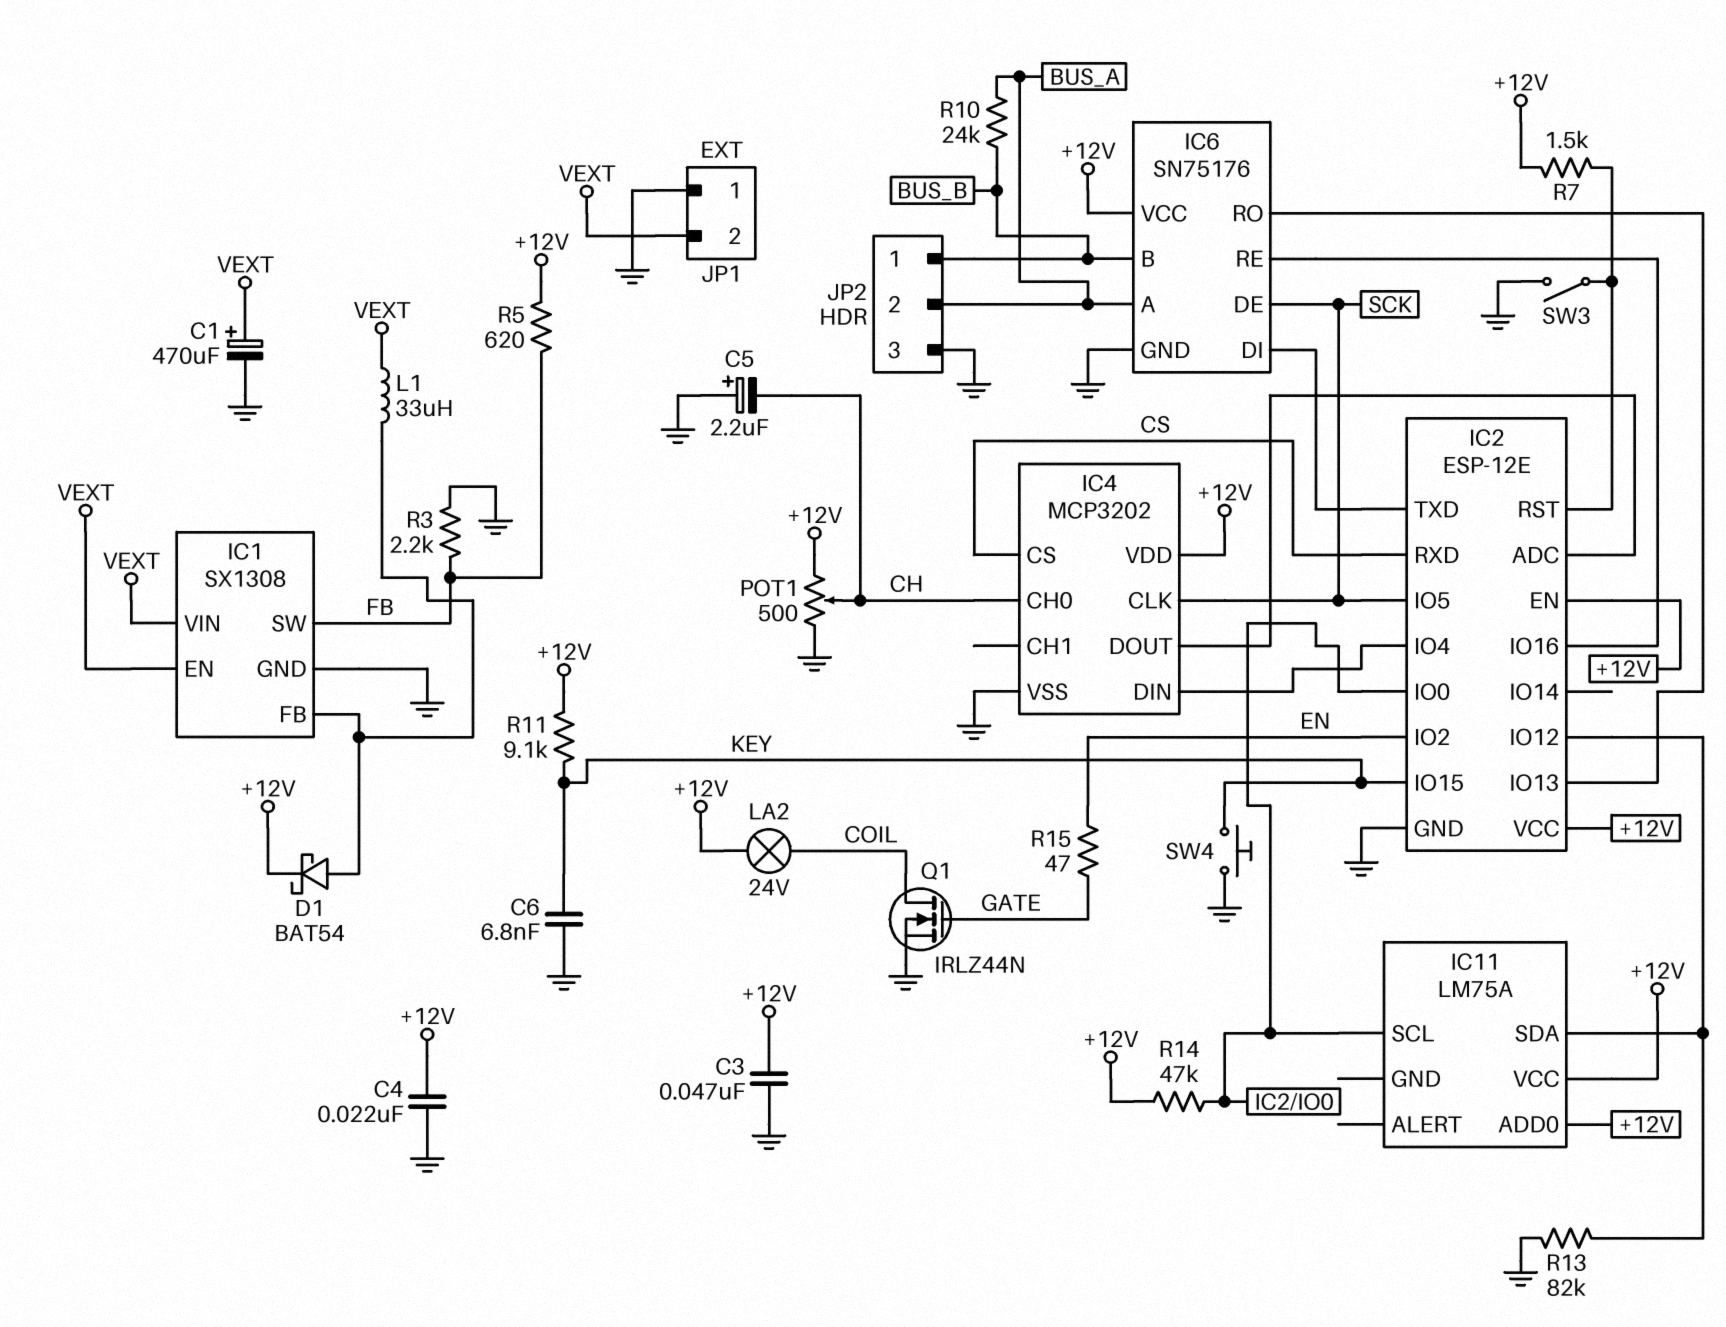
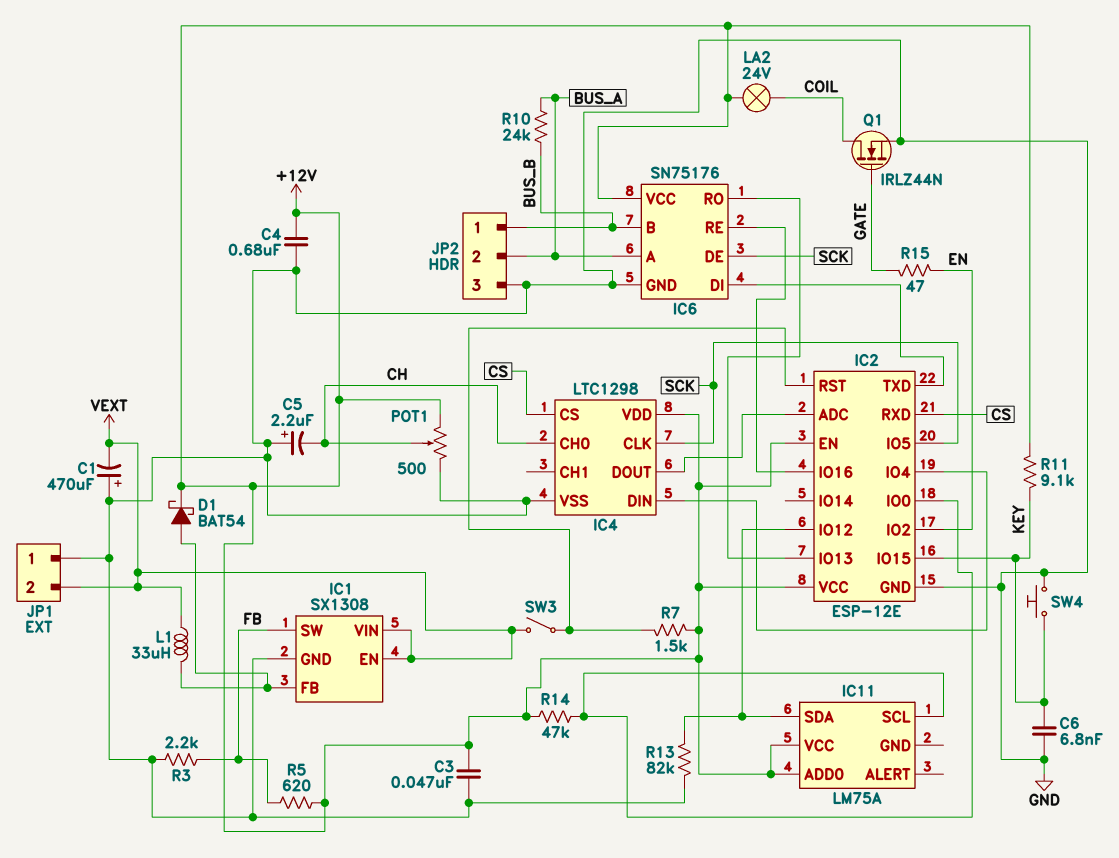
C1: 470uF (plus VEXT, minus GND) -> 470uF (plus GND, minus VEXT)
C4: 22nF (+12V, GND) -> 680nF (+12V, GND)
IC4: MCP3202 -> LTC1298
SW3: switch (GND, IC2/RST) -> switch (IC2/RST, VEXT)

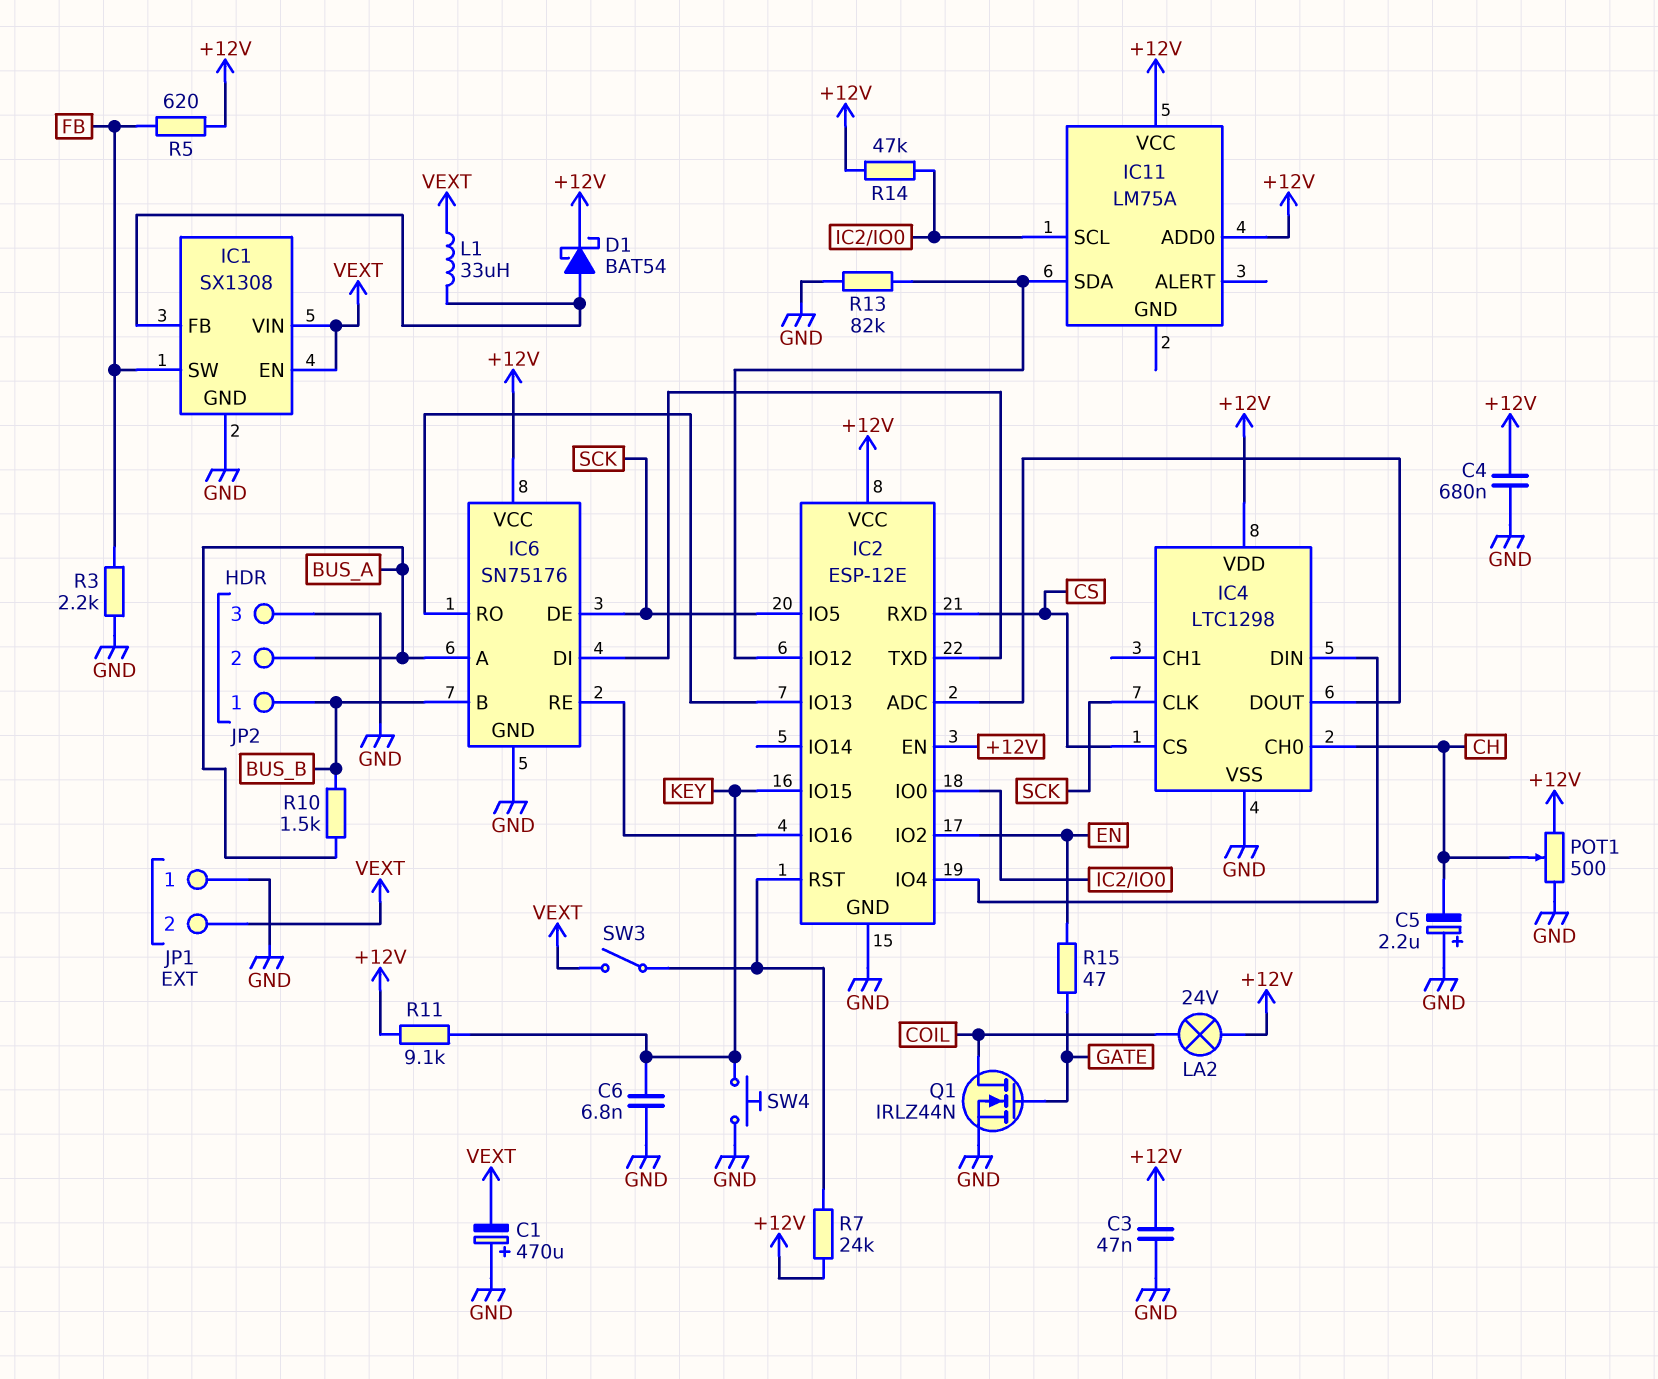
R7: 1.5k (+12V, IC2/RST) -> 24k (+12V, IC2/RST)
R10: 24k (BUS_A, BUS_B) -> 1.5k (BUS_A, BUS_B)

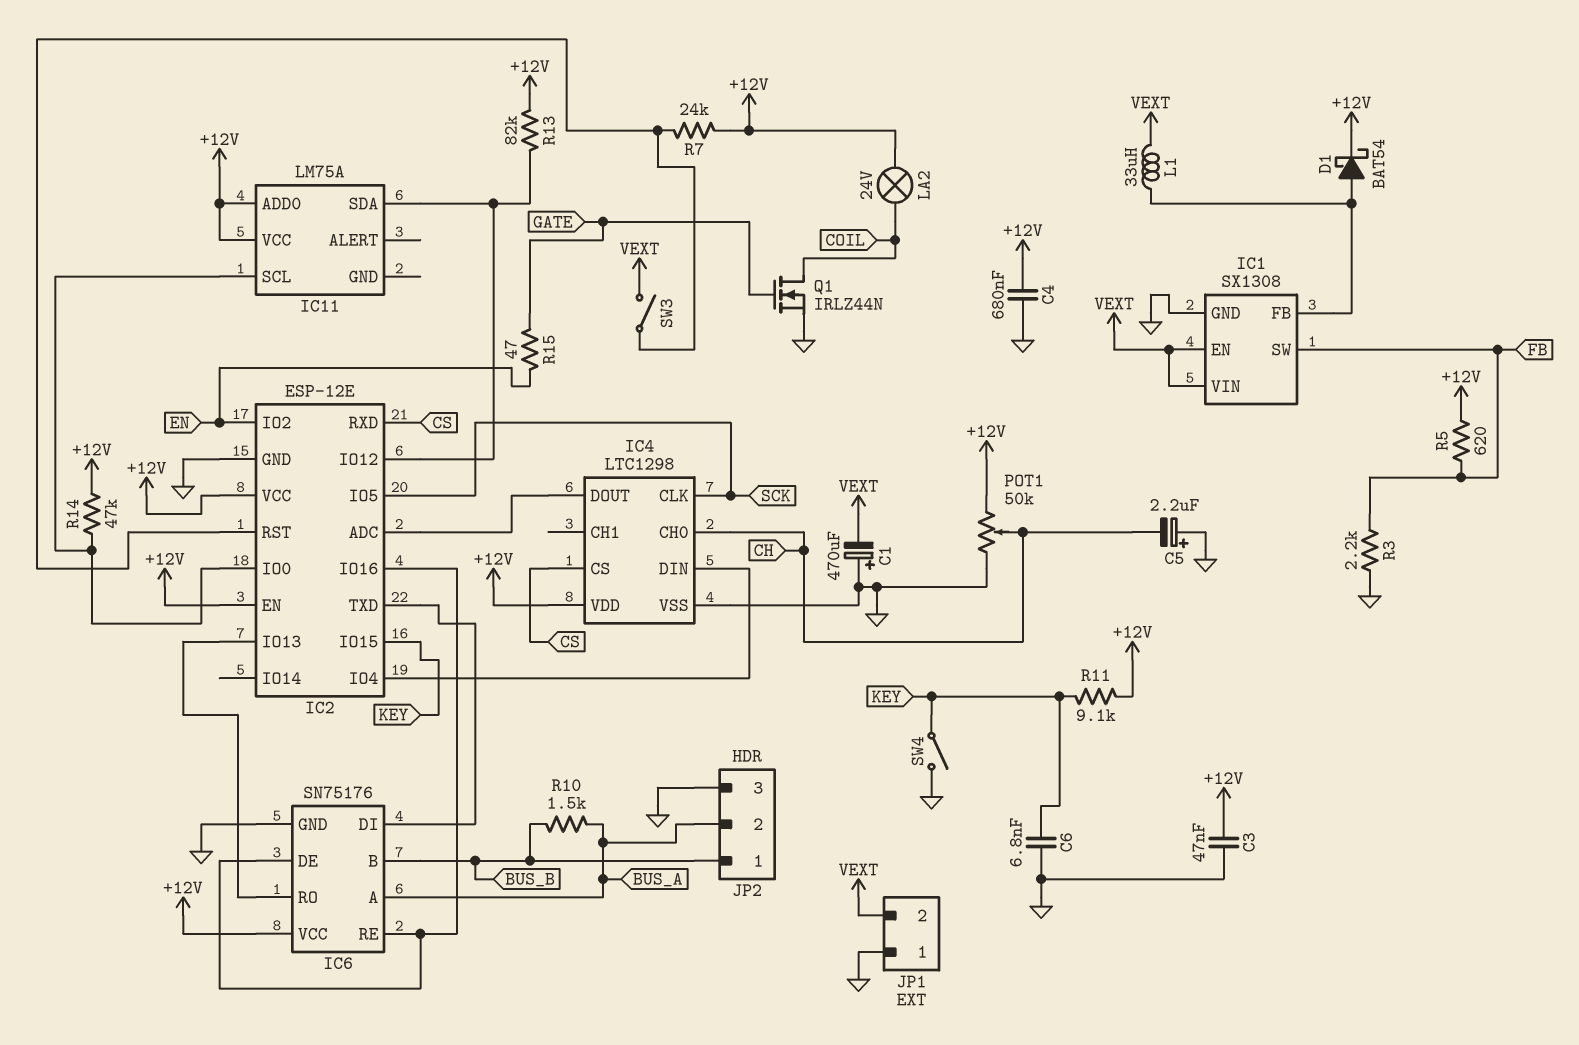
IC6 pin DE: SCK -> IC2/IO16
POT1: 500 (+12V, GND, wiper CH) -> 50k (+12V, GND, wiper CH)
R13: 82k (GND, IC2/IO12) -> 82k (+12V, IC2/IO12)
SW4: button (GND, KEY) -> switch (GND, KEY)

